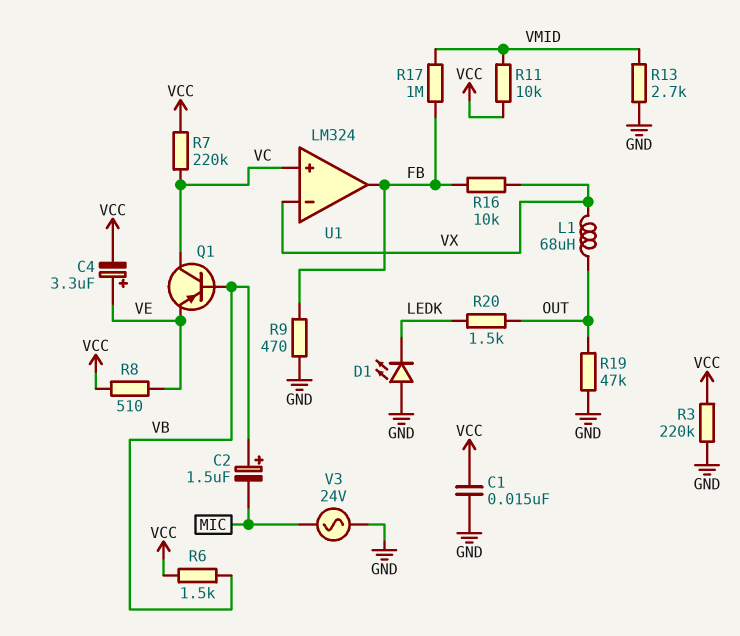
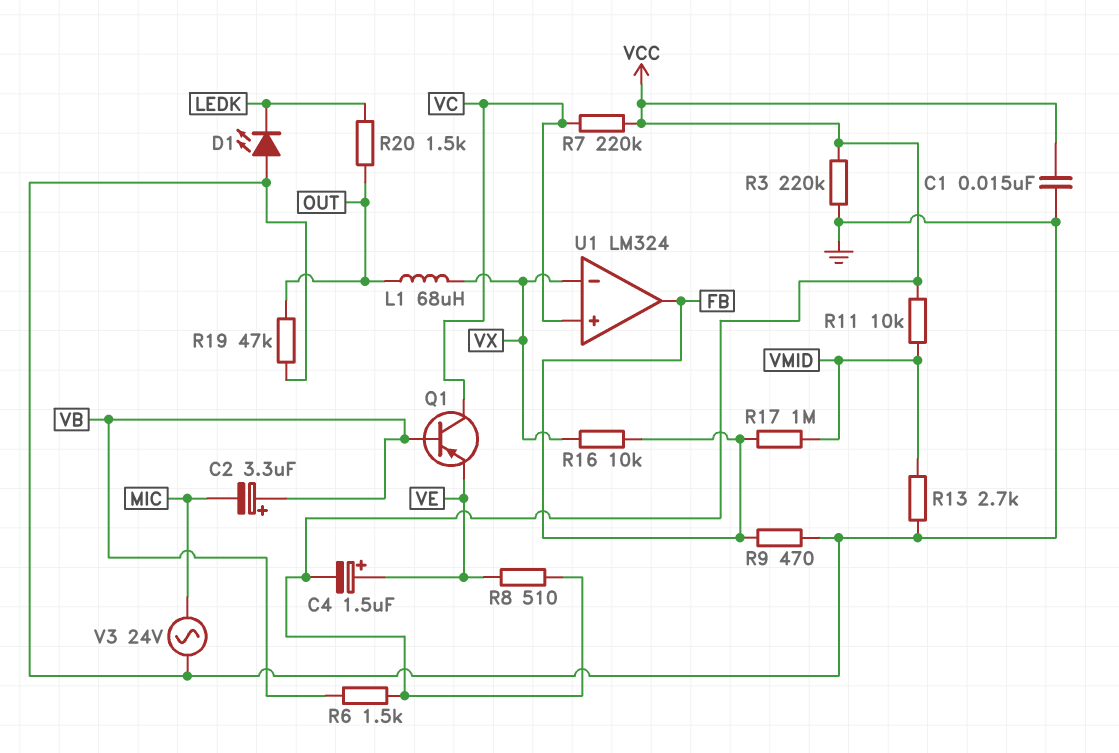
C2: 1.5uF (plus VB, minus MIC) -> 3.3uF (plus VB, minus MIC)
C4: 3.3uF (plus VE, minus VCC) -> 1.5uF (plus VE, minus VCC)

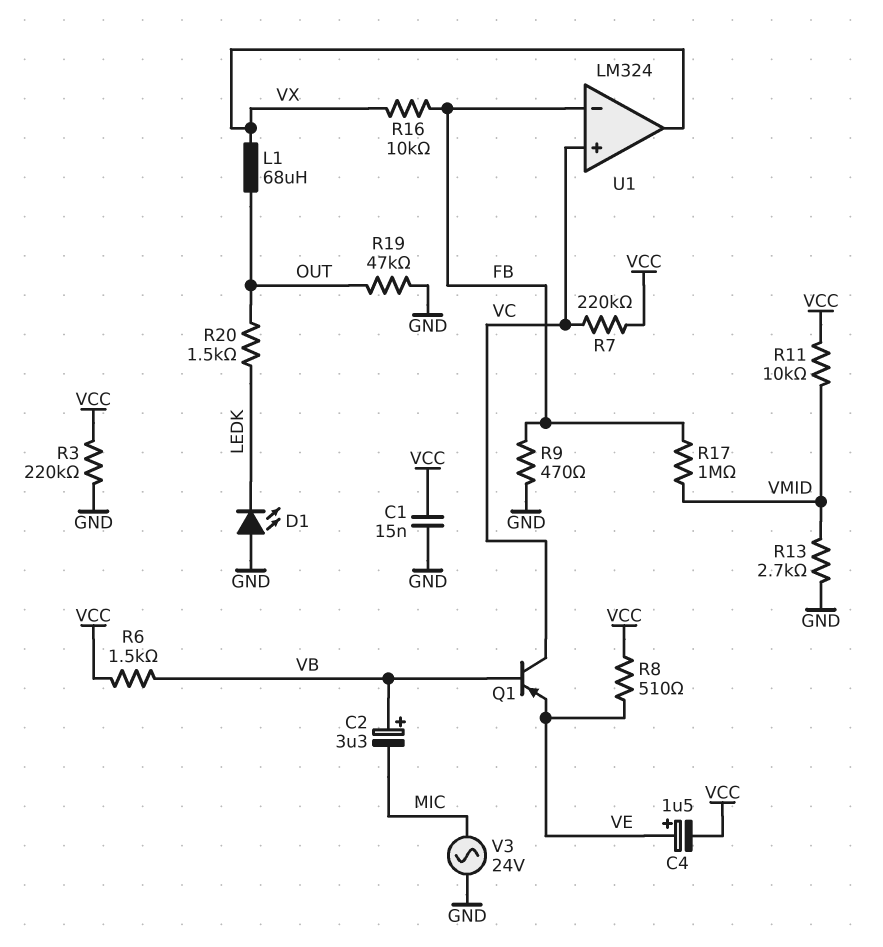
U1 pin in-: VX -> FB
U1 pin out: FB -> VX

